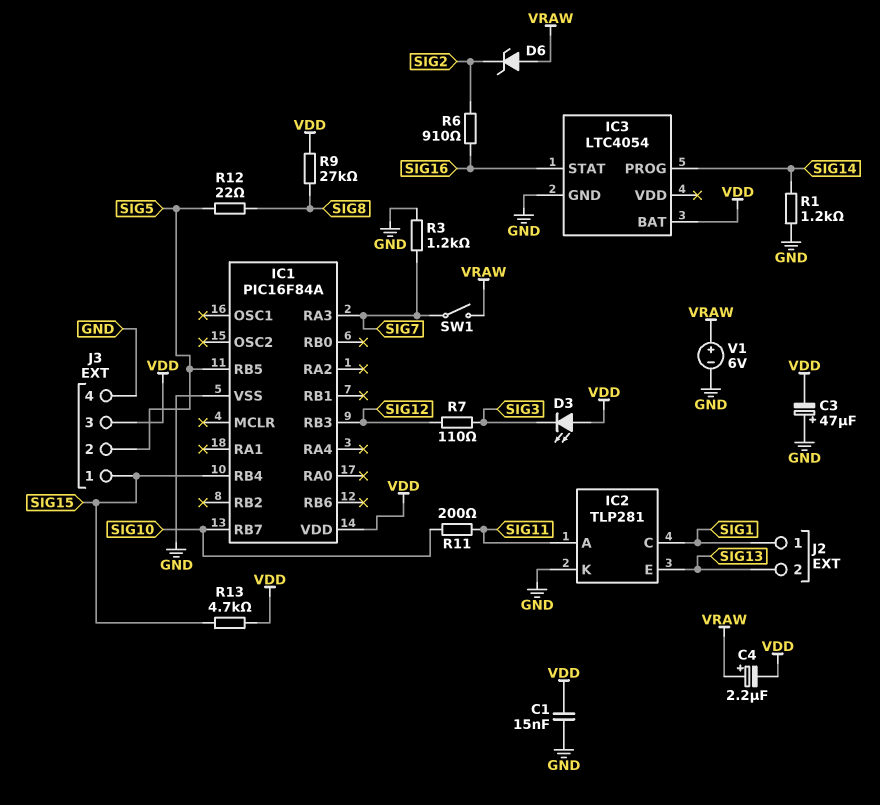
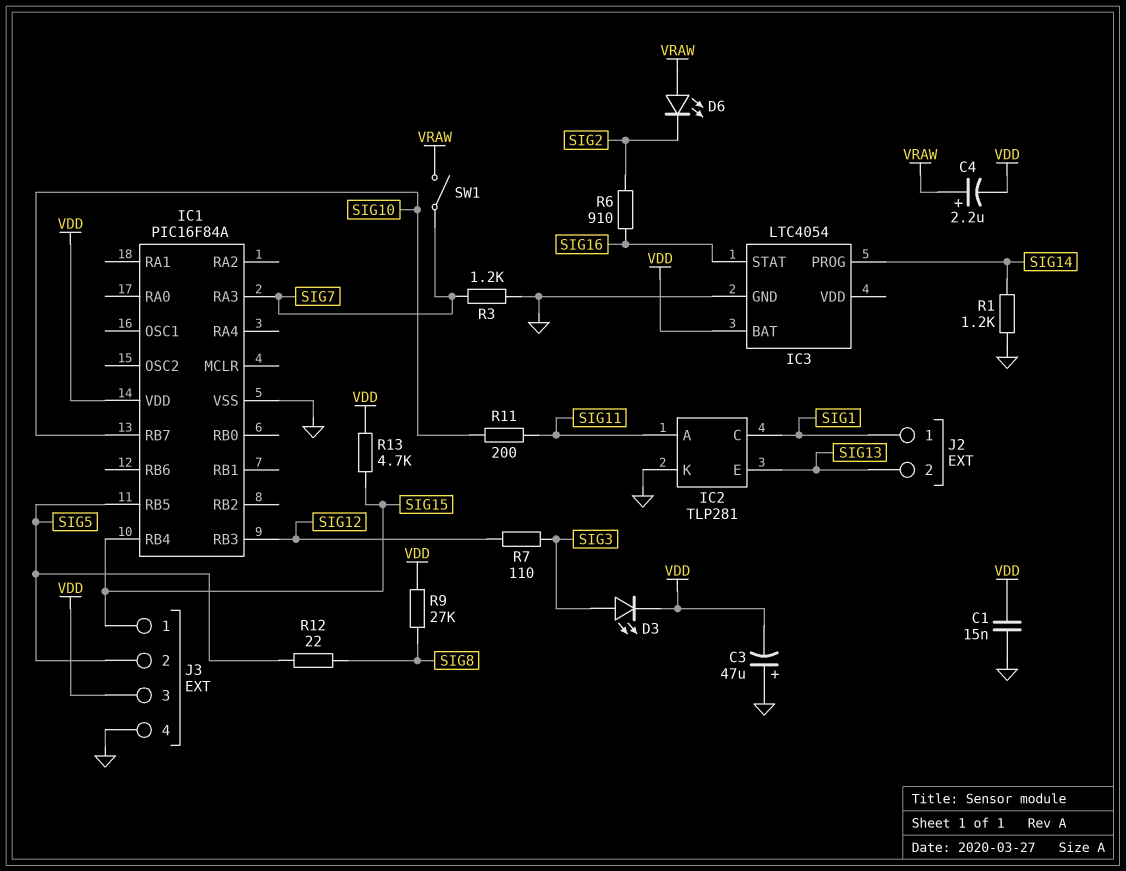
D3: LED (A VDD, K SIG3) -> LED (A SIG3, K VDD)
D6: zener (A VRAW, K SIG2) -> LED (A VRAW, K SIG2)
V1: 6V (plus VRAW, minus GND) -> none

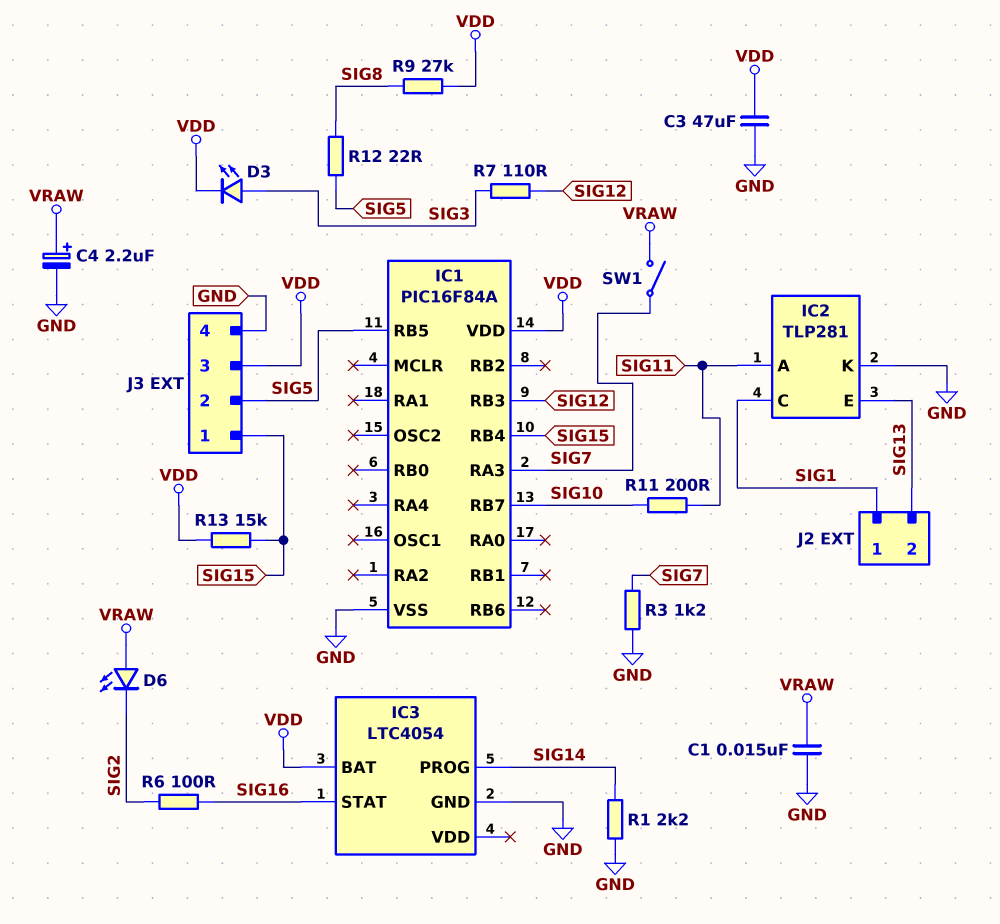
C1: 15nF (GND, VDD) -> 15nF (GND, VRAW)
C3: 47uF (plus GND, minus VDD) -> 47uF (GND, VDD)
C4: 2.2uF (plus VRAW, minus VDD) -> 2.2uF (plus VRAW, minus GND)
R1: 1.2k (GND, SIG14) -> 2.2k (GND, SIG14)
R6: 910 (SIG2, SIG16) -> 100 (SIG2, SIG16)
R13: 4.7k (SIG15, VDD) -> 15k (SIG15, VDD)

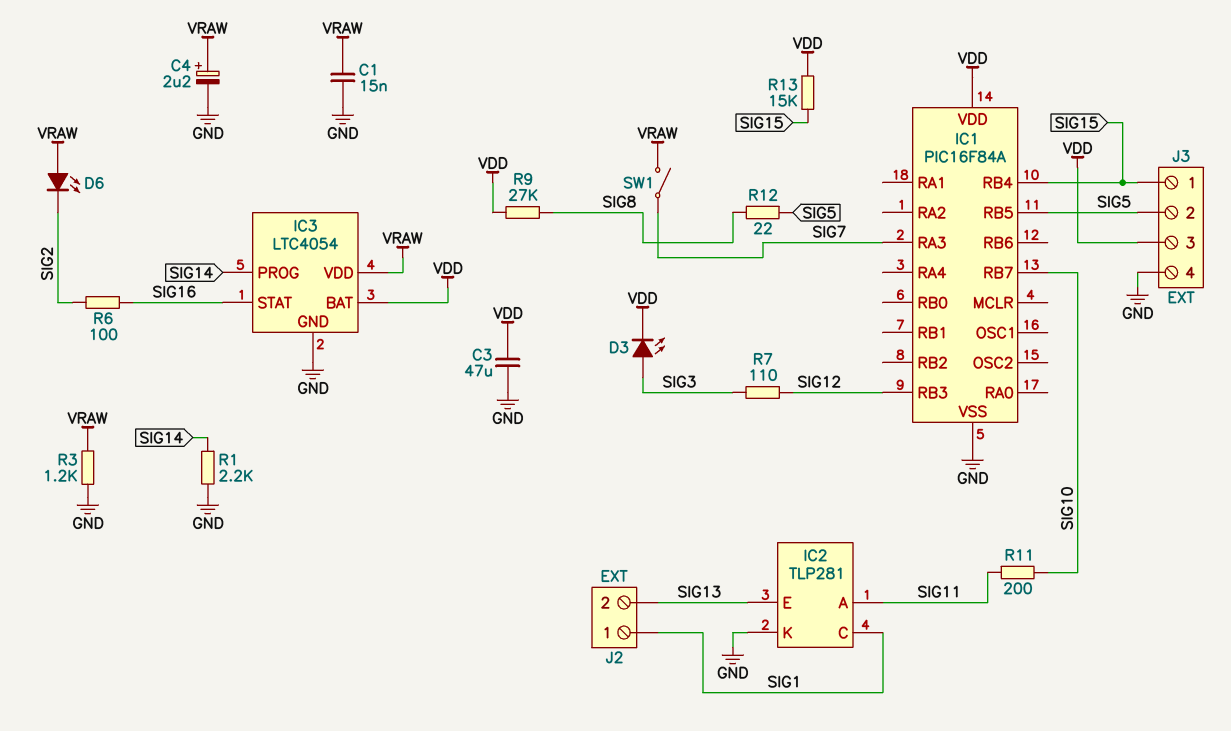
IC3 pin VDD: none -> VRAW
R3: 1.2k (GND, SIG7) -> 1.2k (GND, VRAW)

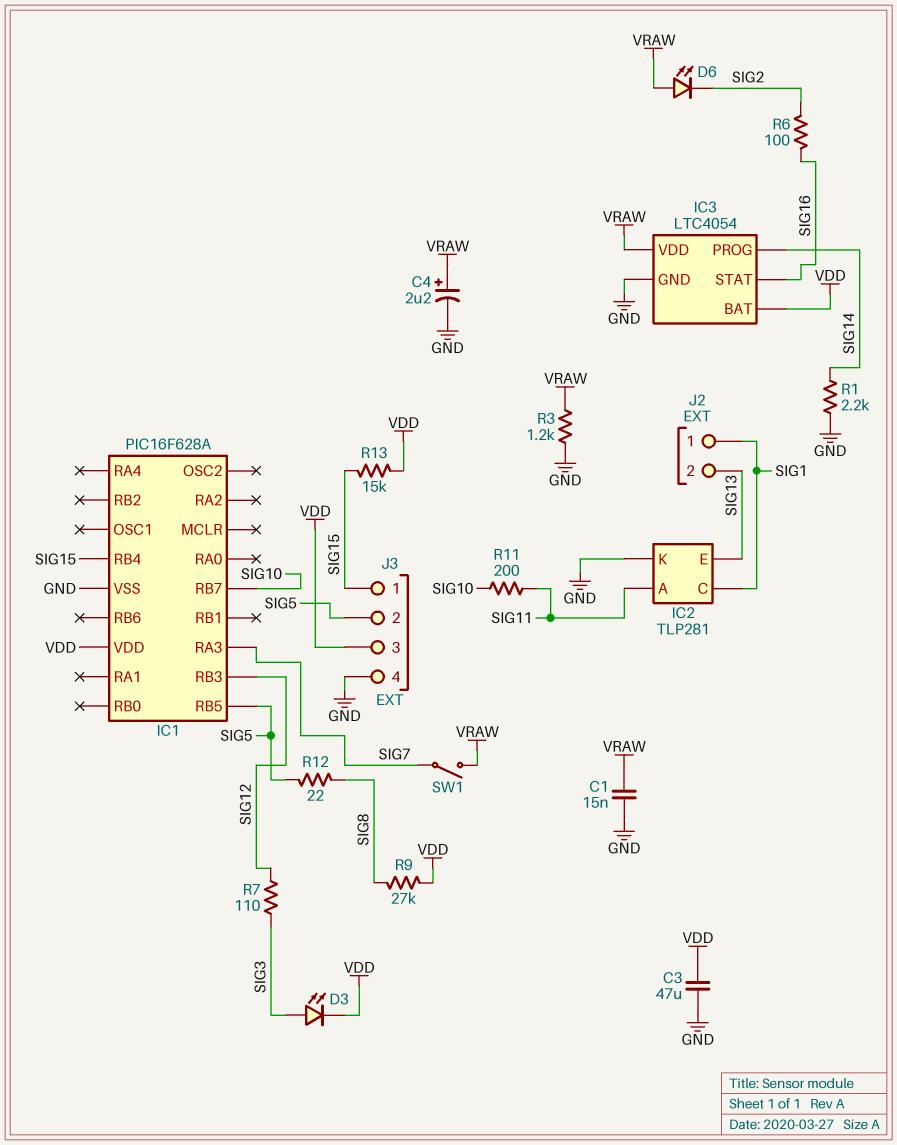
IC1: PIC16F84A -> PIC16F628A

